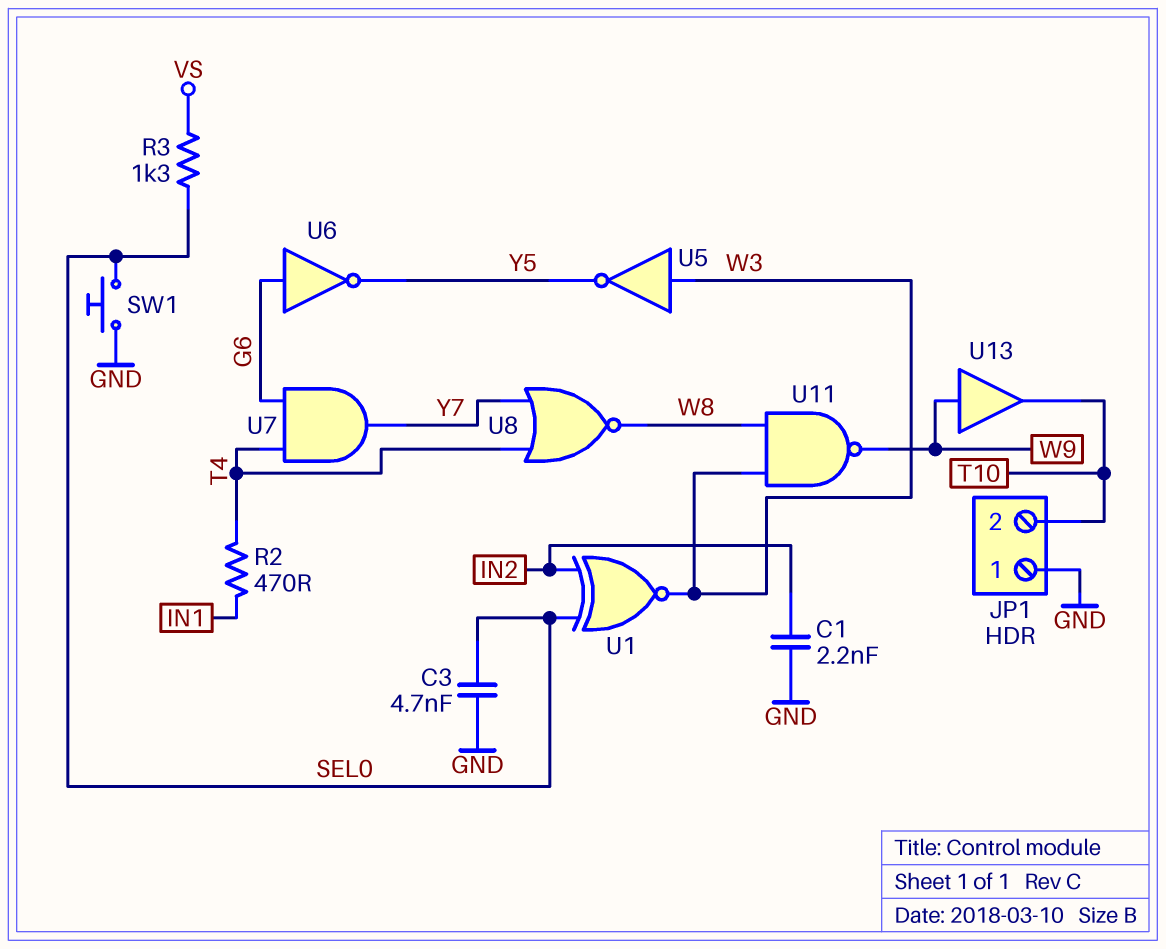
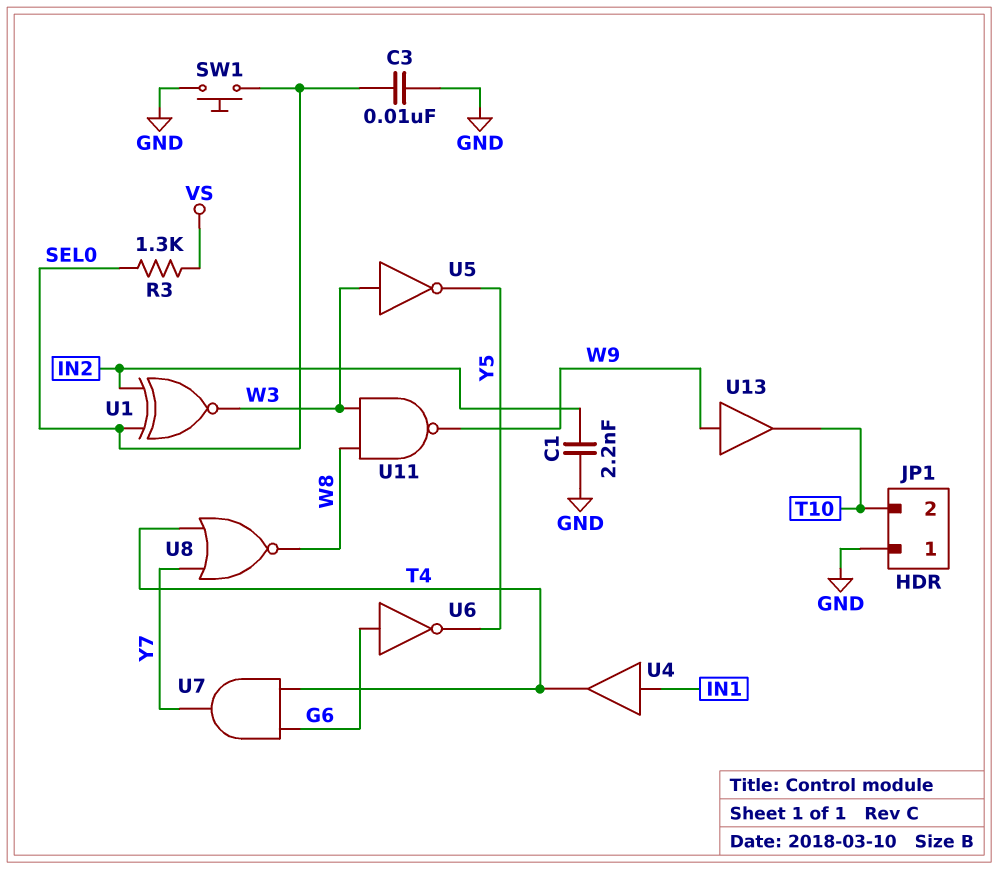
C3: 4.7nF (GND, SEL0) -> 10nF (GND, SEL0)
R2: 470 (IN1, T4) -> none
U4: none -> buffer (in IN1, out T4)

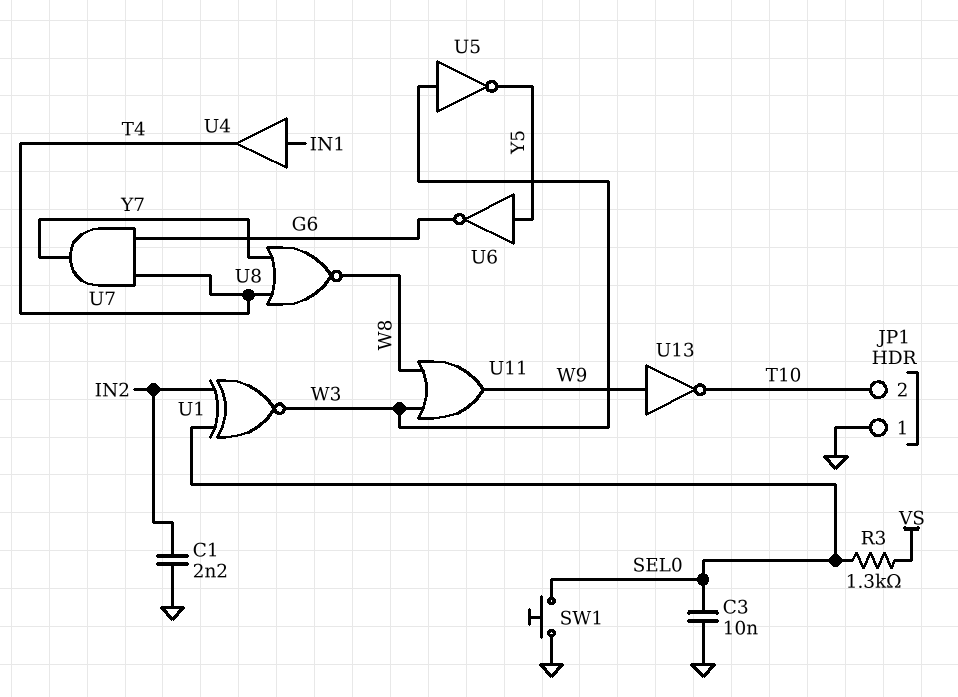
U6: NOT (in G6, out Y5) -> NOT (in Y5, out G6)
U11: NAND (in W3, in W8, out W9) -> OR (in W3, in W8, out W9)
U13: buffer (in W9, out T10) -> NOT (in W9, out T10)

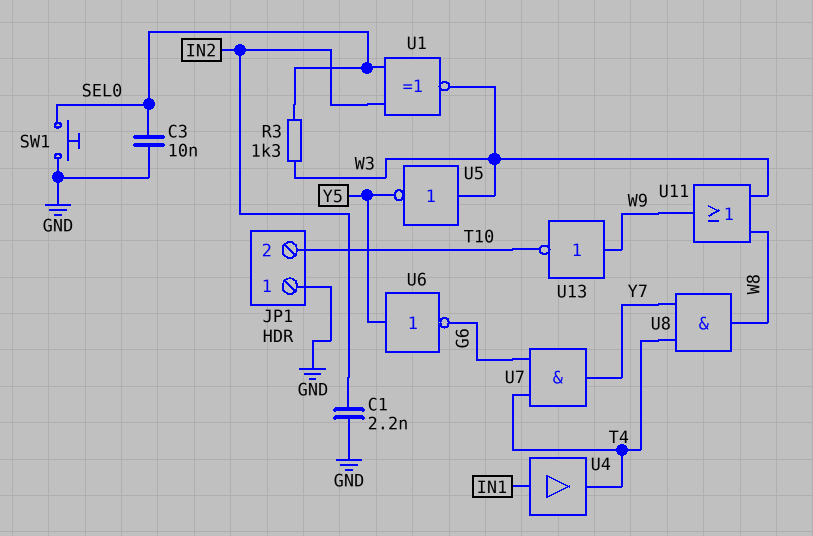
R3: 1.3k (SEL0, VS) -> 1.3k (SEL0, W3)
U8: NOR (in T4, in Y7, out W8) -> AND (in T4, in Y7, out W8)

